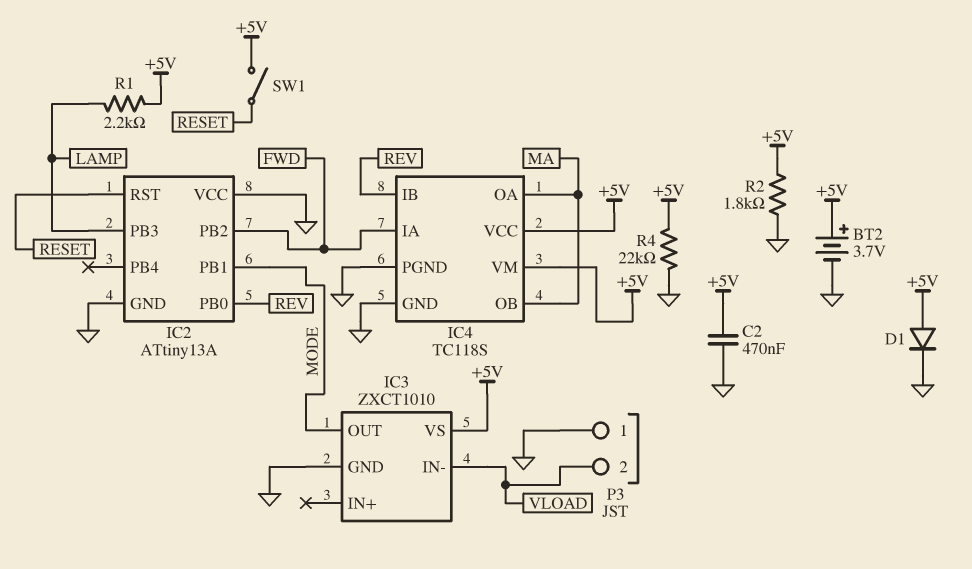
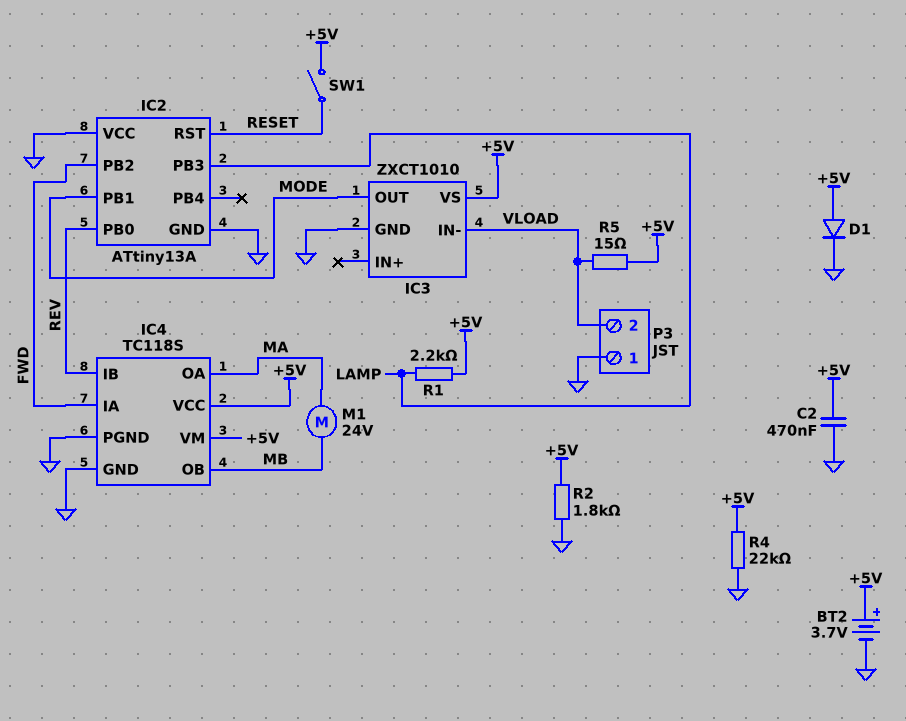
IC4 pin OB: MA -> MB
M1: none -> motor 24V (MA, MB)
R5: none -> 15 (+5V, VLOAD)

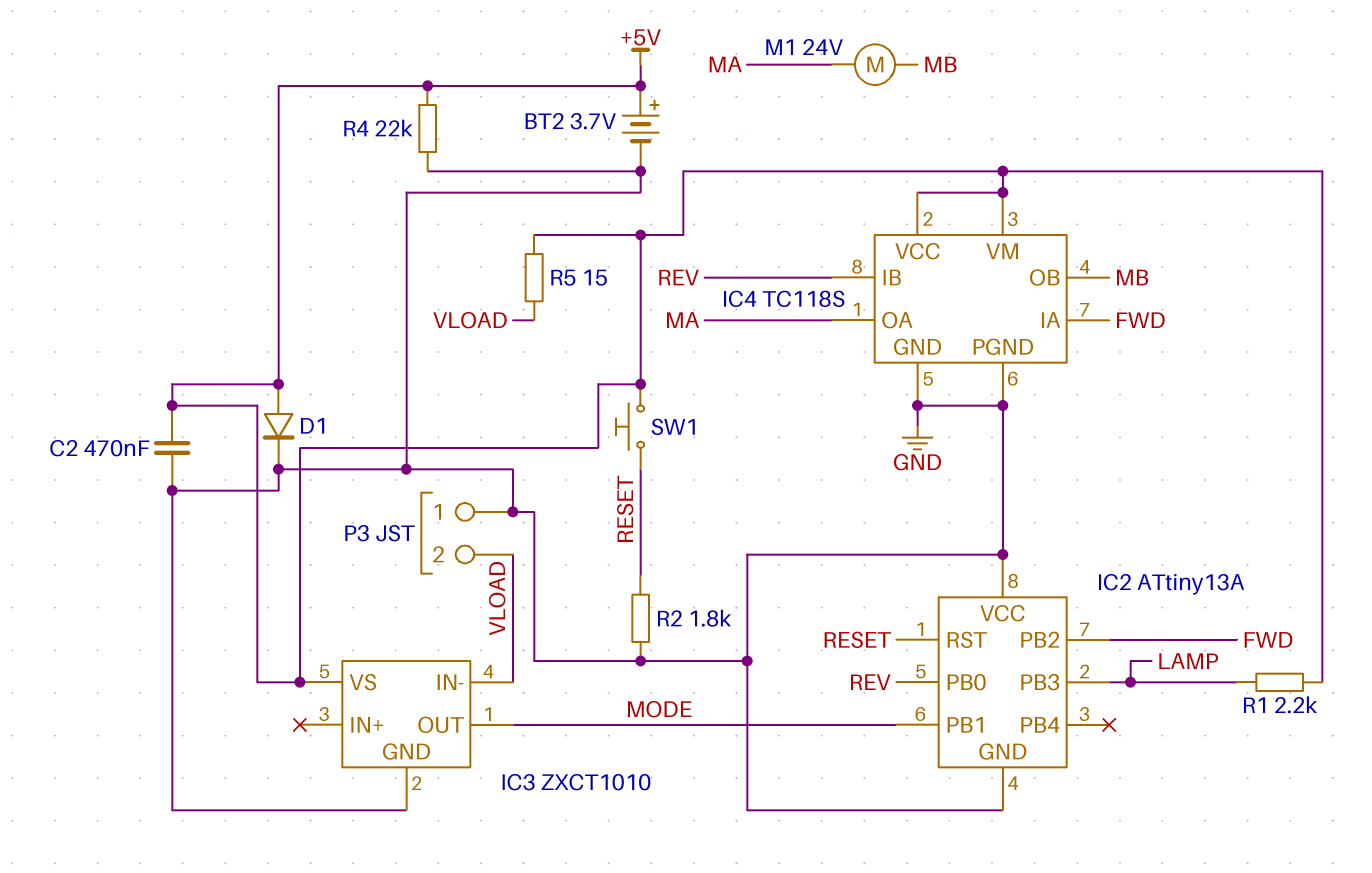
R2: 1.8k (+5V, GND) -> 1.8k (GND, RESET)
SW1: switch (+5V, RESET) -> button (+5V, RESET)

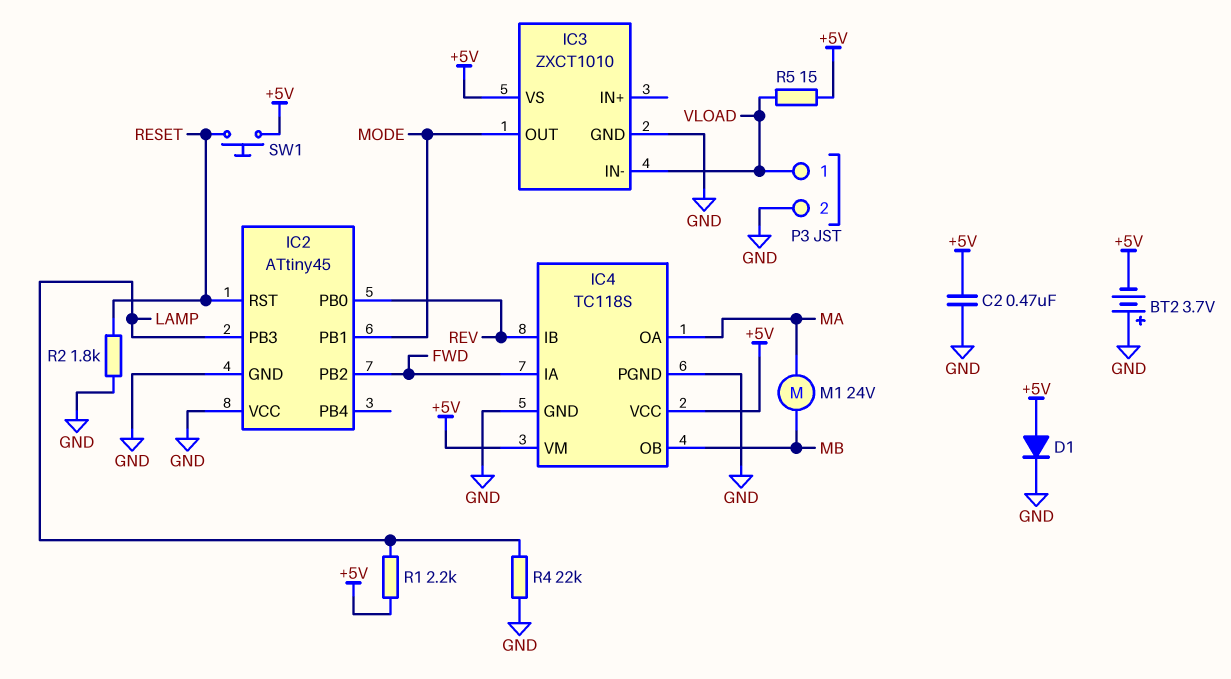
BT2: 3.7V (plus +5V, minus GND) -> 3.7V (plus GND, minus +5V)
IC2: ATtiny13A -> ATtiny45
P3 pin 1: GND -> VLOAD
P3 pin 2: VLOAD -> GND
R4: 22k (+5V, GND) -> 22k (GND, LAMP)

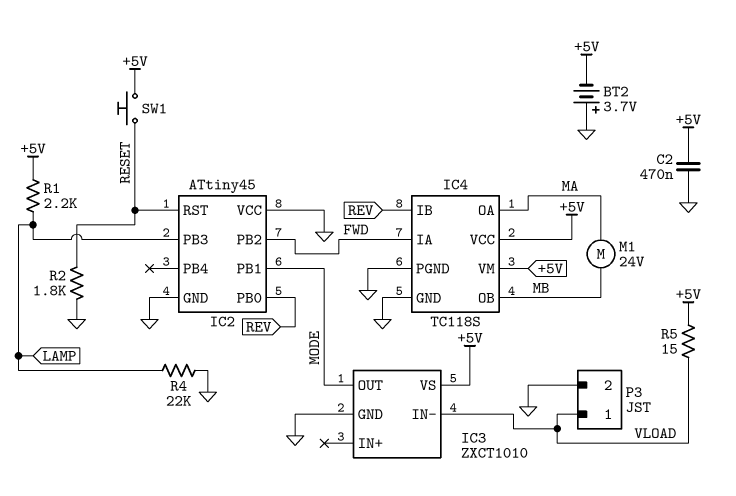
D1: diode (A +5V, K GND) -> none

